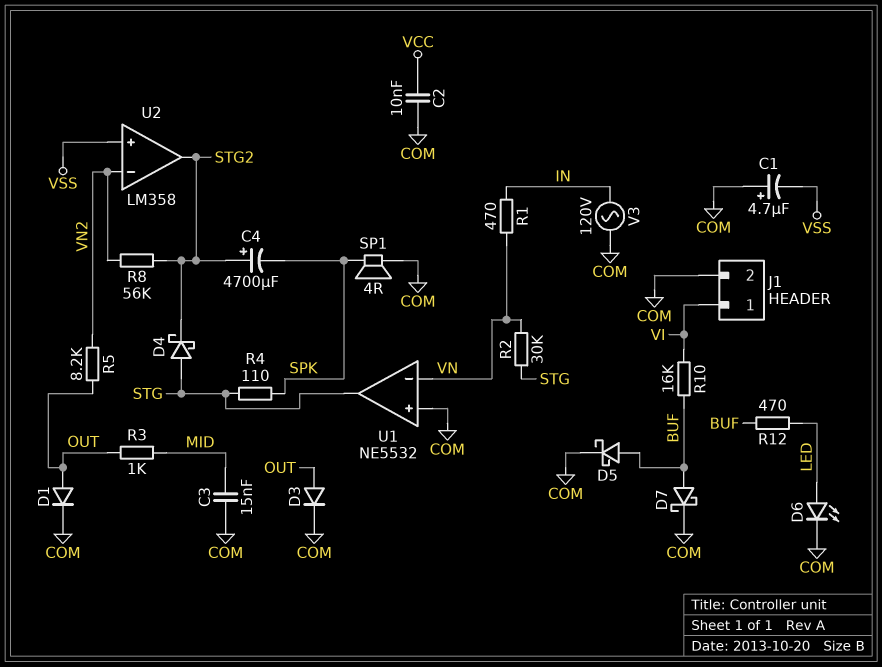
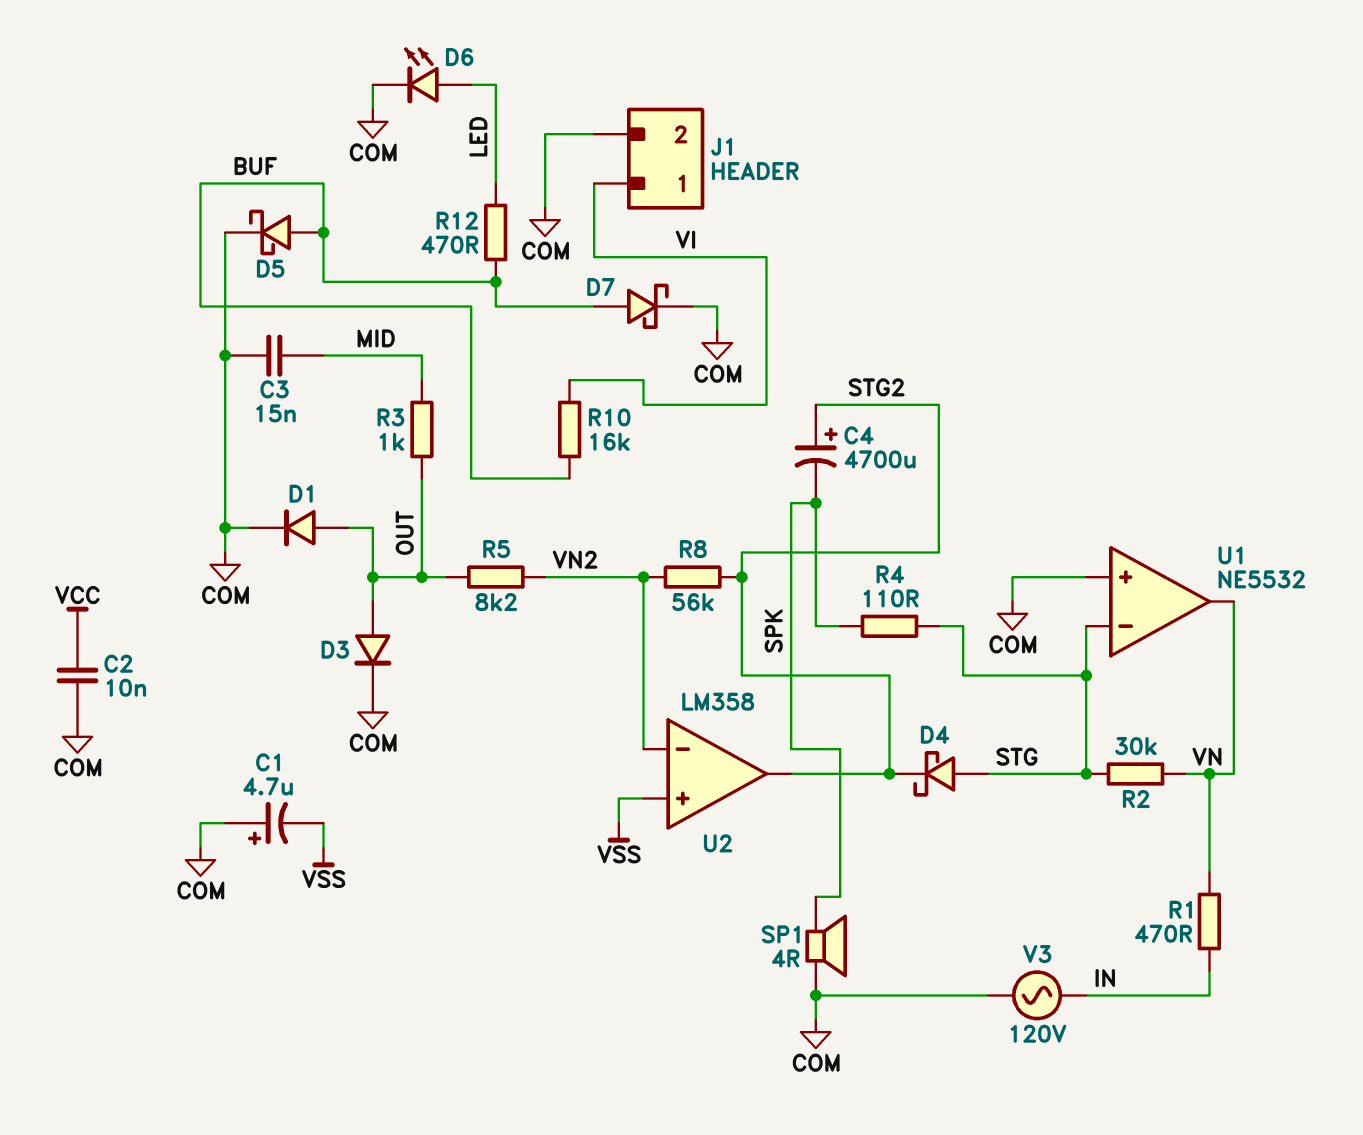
U1 pin in-: VN -> STG
U1 pin out: STG -> VN

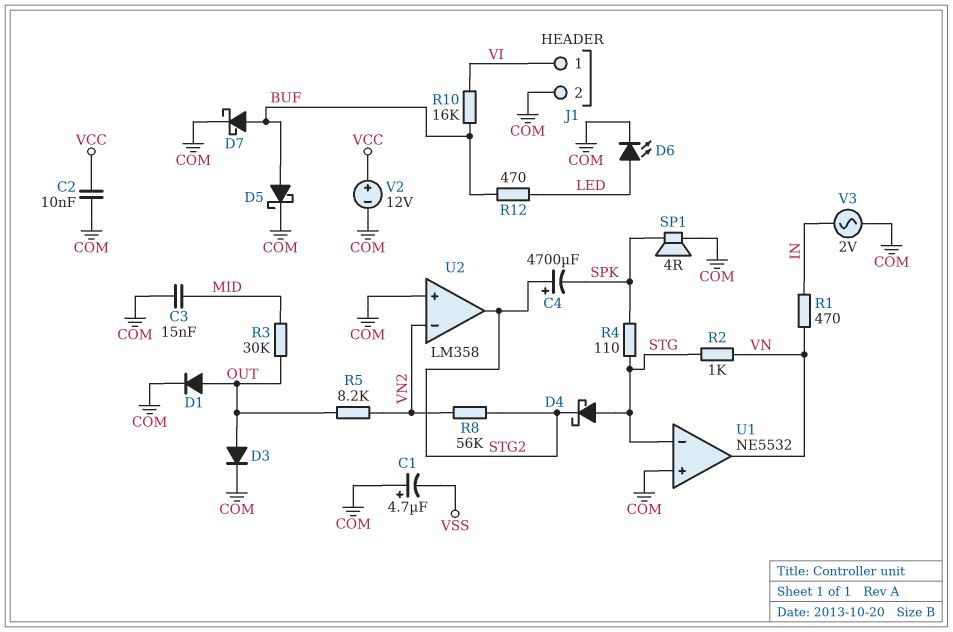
R2: 30k (STG, VN) -> 1k (STG, VN)
R3: 1k (MID, OUT) -> 30k (MID, OUT)
U2 pin in+: VSS -> COM
V2: none -> 12V (plus VCC, minus COM)
V3: AC 120V (COM, IN) -> AC 2V (COM, IN)

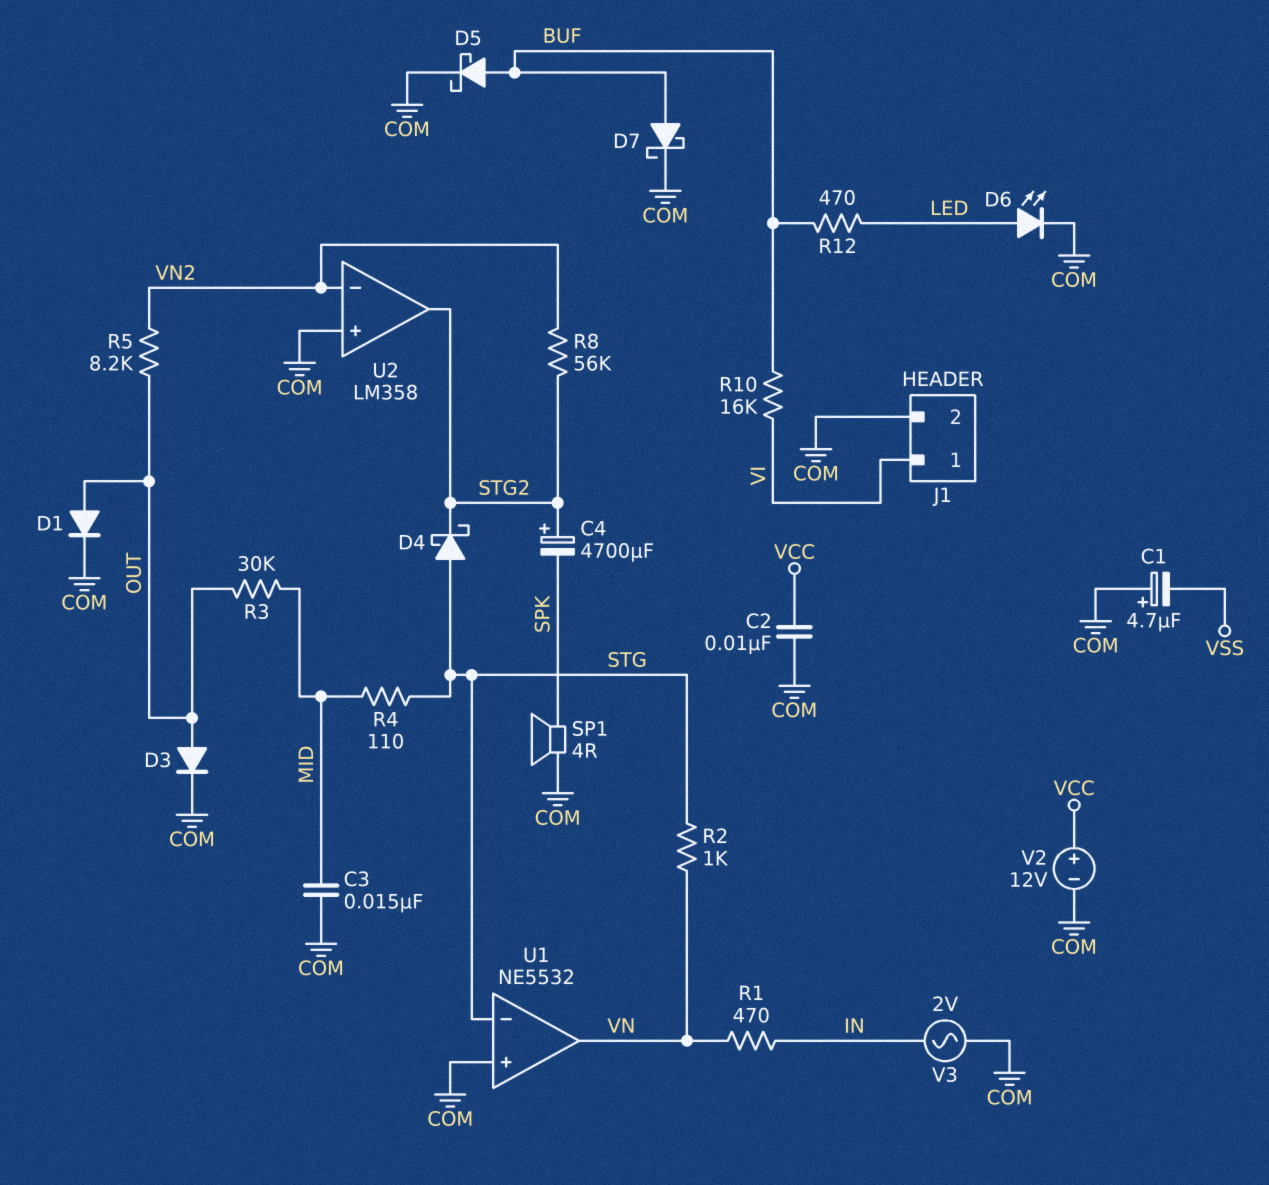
R4: 110 (SPK, STG) -> 110 (MID, STG)

